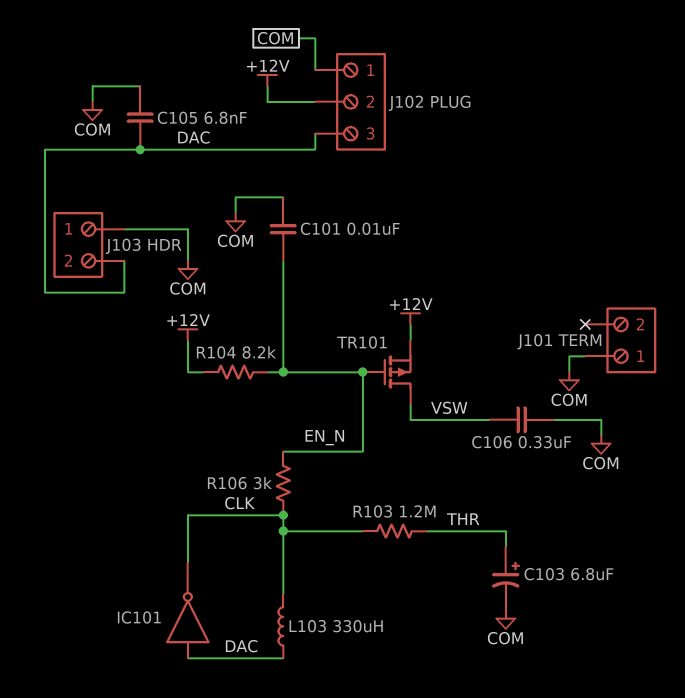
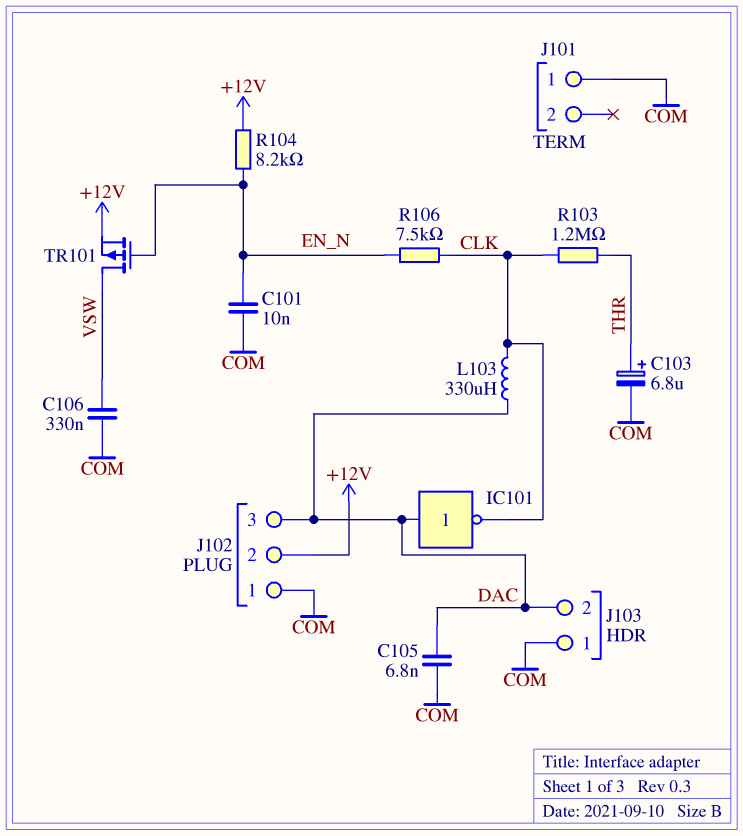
R106: 3k (CLK, EN_N) -> 7.5k (CLK, EN_N)

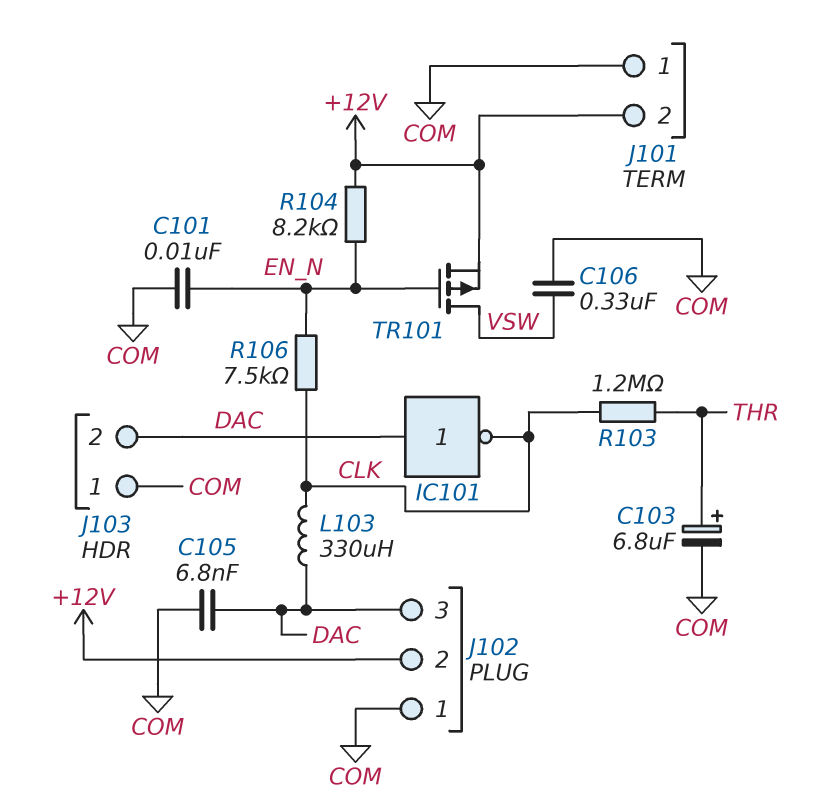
J101 pin 2: none -> +12V

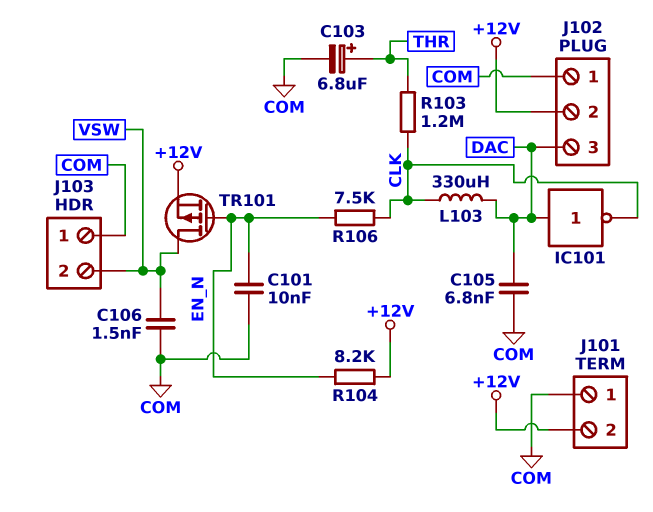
C106: 330nF (COM, VSW) -> 1.5nF (COM, VSW)
J103 pin 2: DAC -> VSW

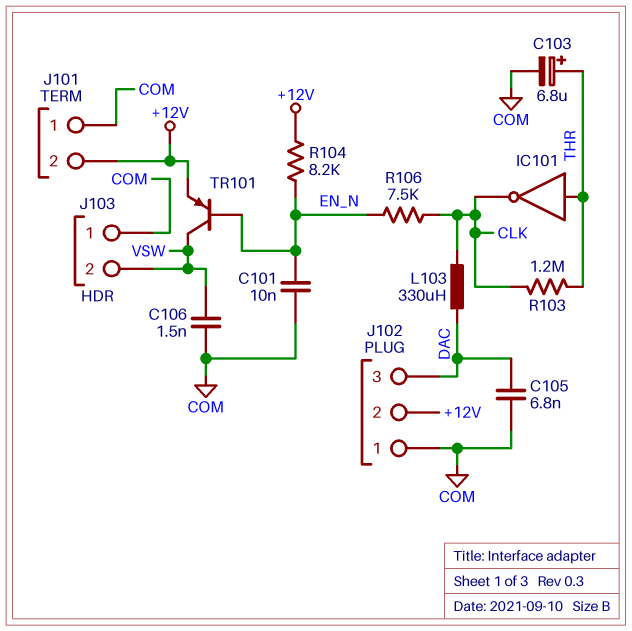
IC101: NOT (in DAC, out CLK) -> NOT (in THR, out CLK)
TR101: PMOS (G EN_N, D VSW, S +12V) -> PNP (B EN_N, C VSW, E +12V)

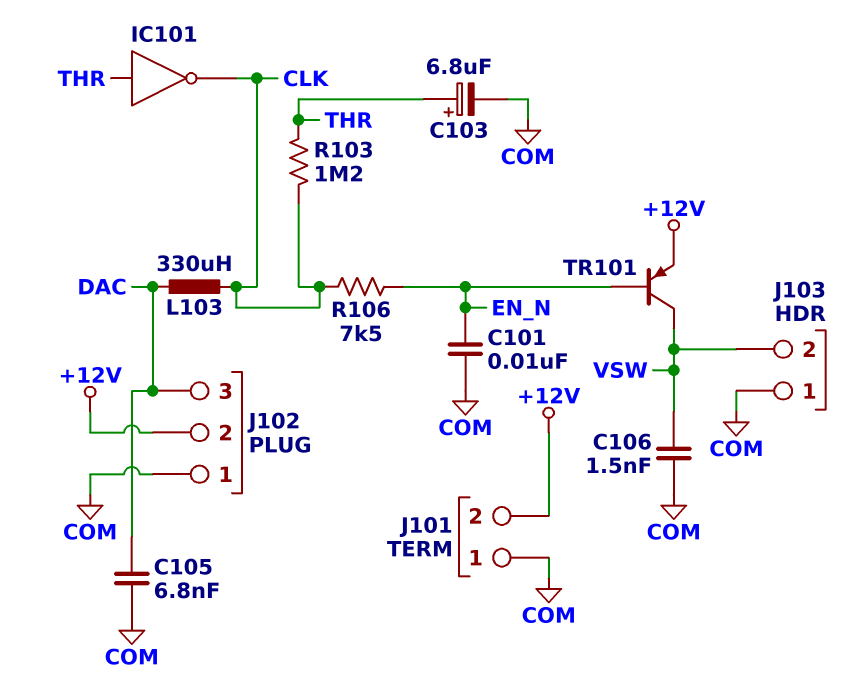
R104: 8.2k (+12V, EN_N) -> none

